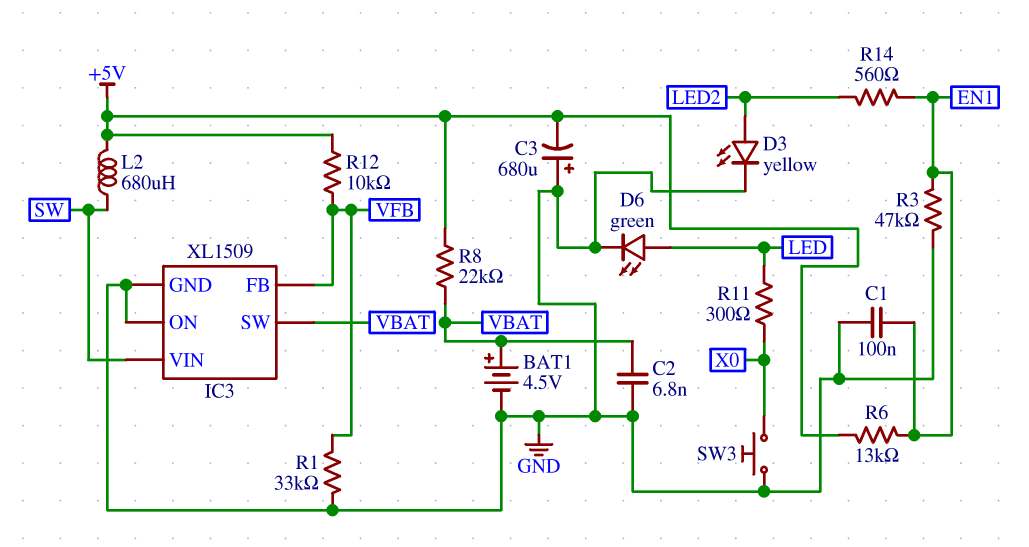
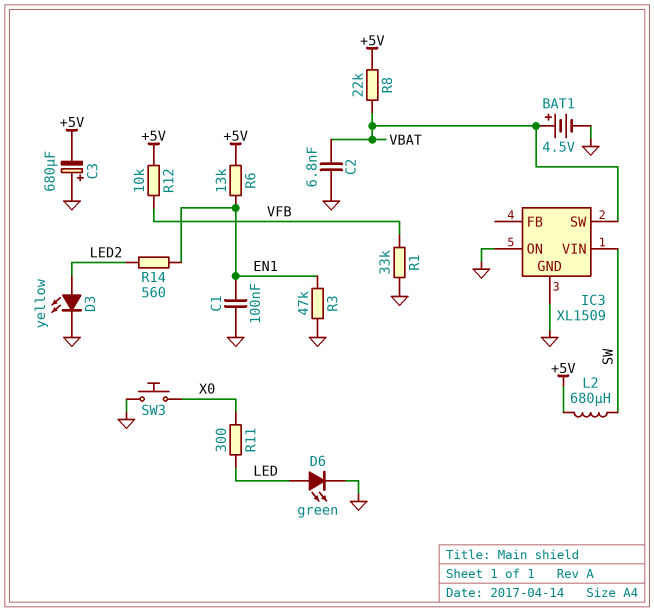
IC3 pin FB: VFB -> none

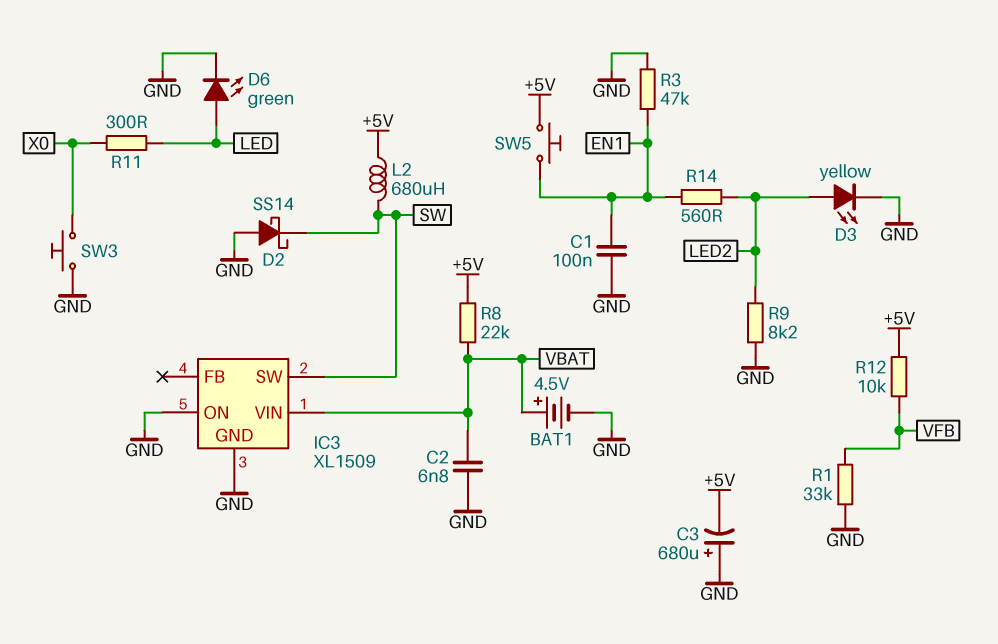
D2: none -> schottky SS14 (A GND, K SW)
IC3 pin SW: VBAT -> SW
IC3 pin VIN: SW -> VBAT
R6: 13k (+5V, EN1) -> none
R9: none -> 8.2k (GND, LED2)
SW5: none -> button (+5V, EN1)

